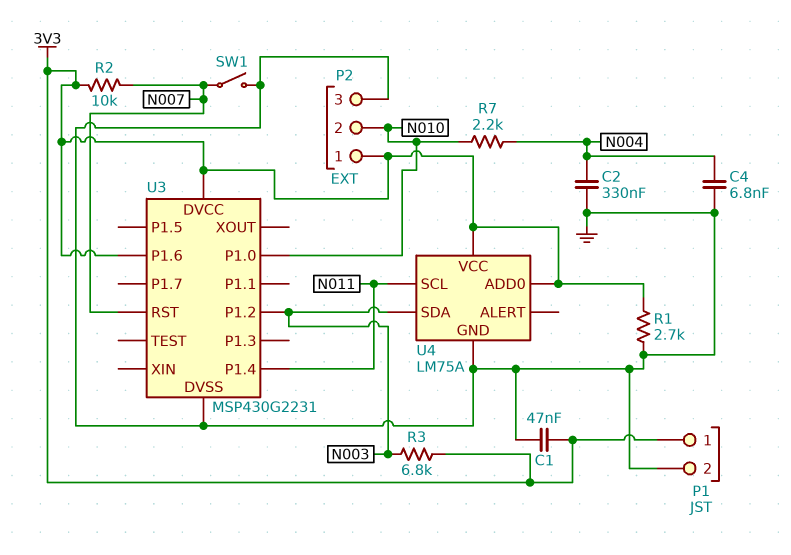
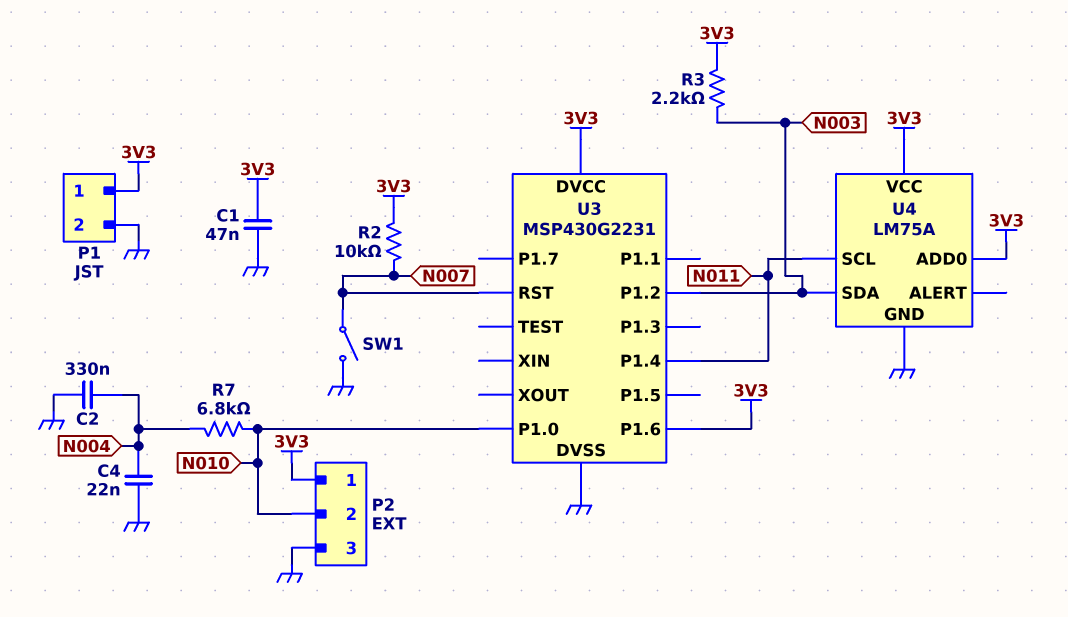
C4: 6.8nF (GND, N004) -> 22nF (GND, N004)
R1: 2.7k (3V3, GND) -> none
R3: 6.8k (3V3, N003) -> 2.2k (3V3, N003)
R7: 2.2k (N004, N010) -> 6.8k (N004, N010)

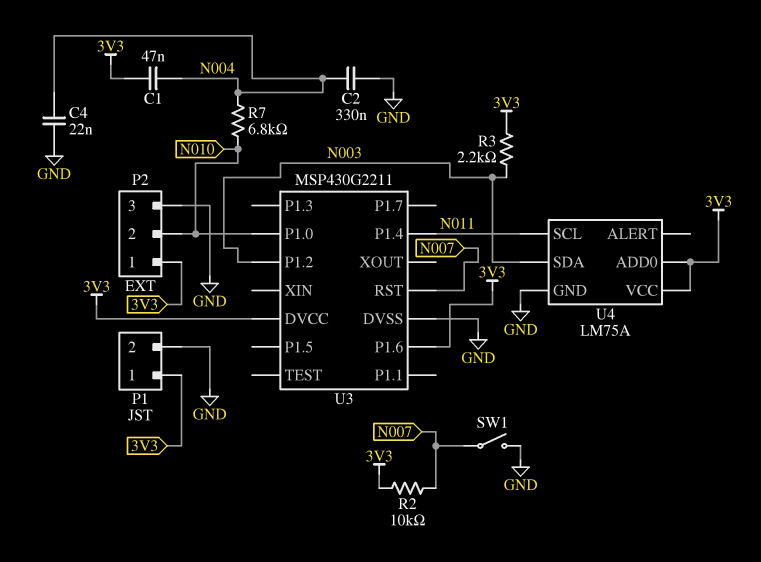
C1: 47nF (3V3, GND) -> 47nF (3V3, N004)
U3: MSP430G2231 -> MSP430G2211

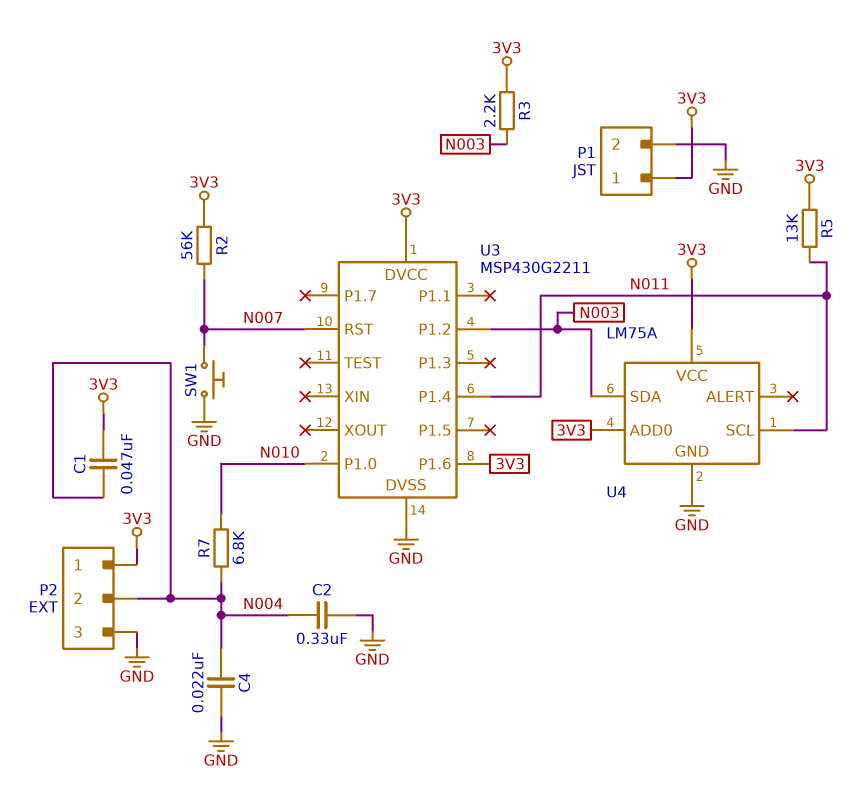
P2 pin 2: N010 -> N004
R2: 10k (3V3, N007) -> 56k (3V3, N007)
R5: none -> 13k (3V3, N011)
SW1: switch (GND, N007) -> button (GND, N007)

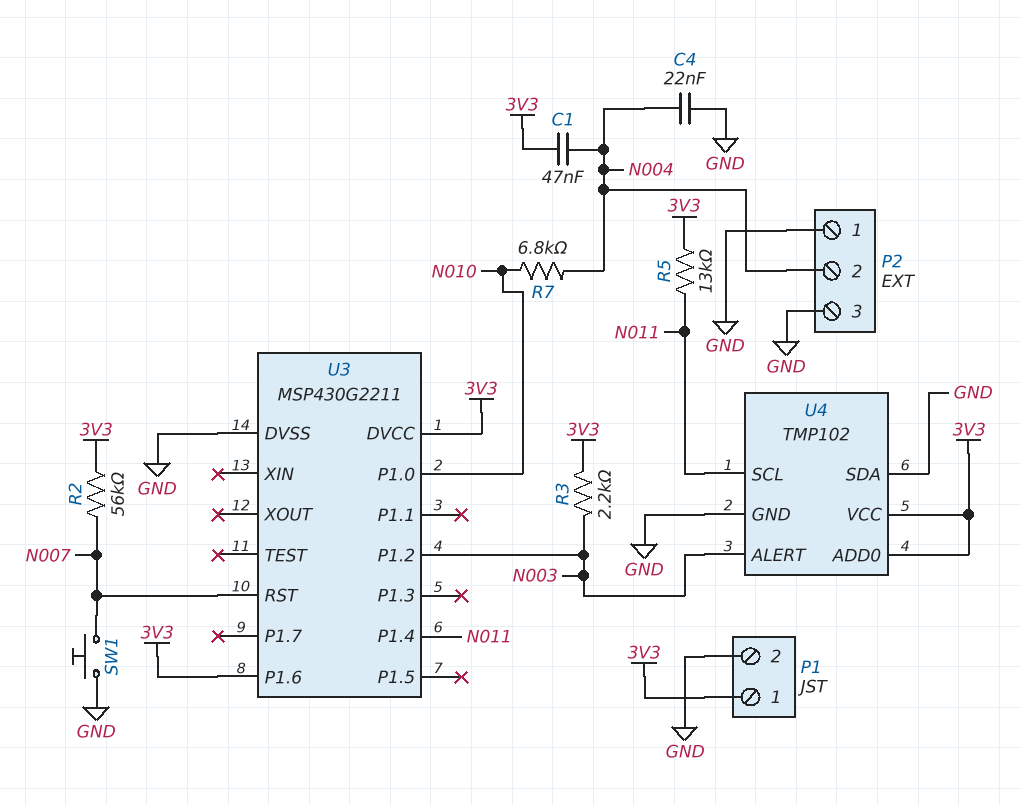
C2: 330nF (GND, N004) -> none
P2 pin 1: 3V3 -> GND
U4: LM75A -> TMP102
U4 pin ALERT: none -> N003
U4 pin SDA: N003 -> GND

